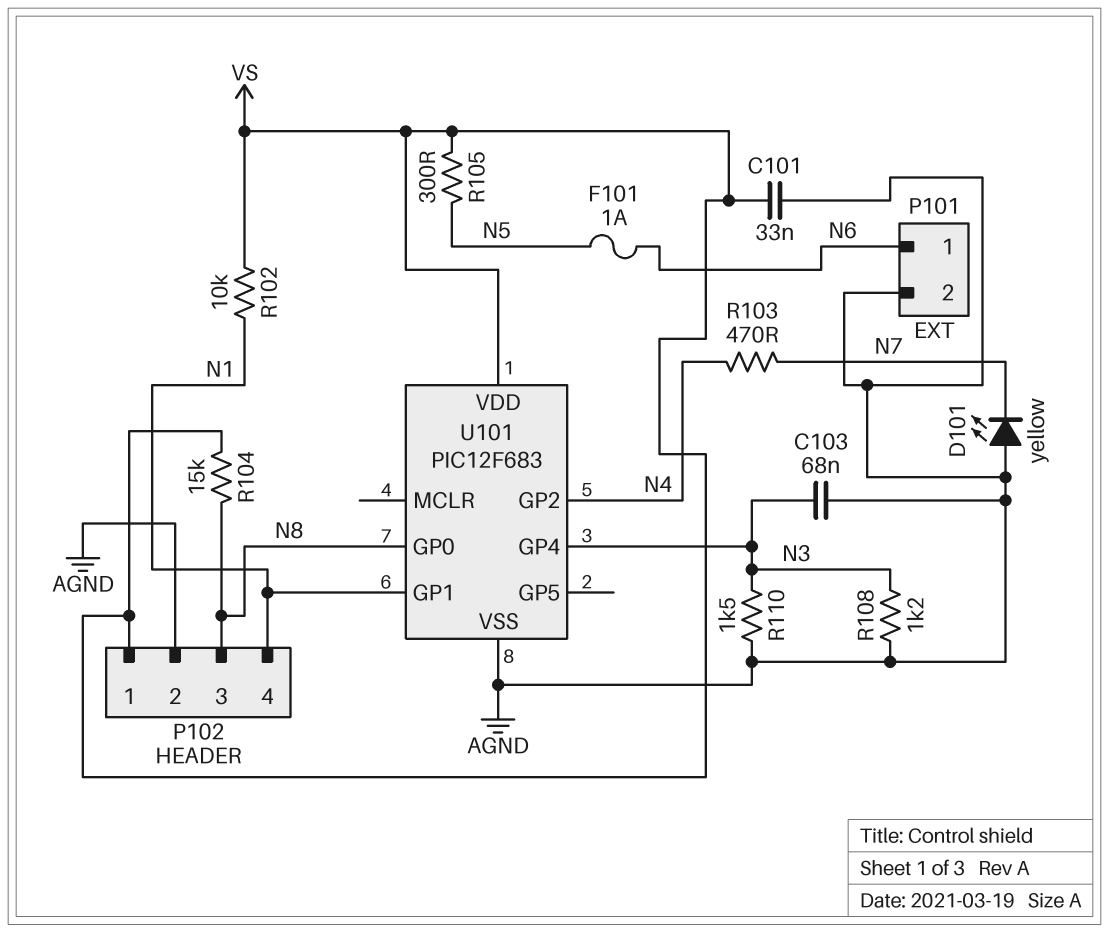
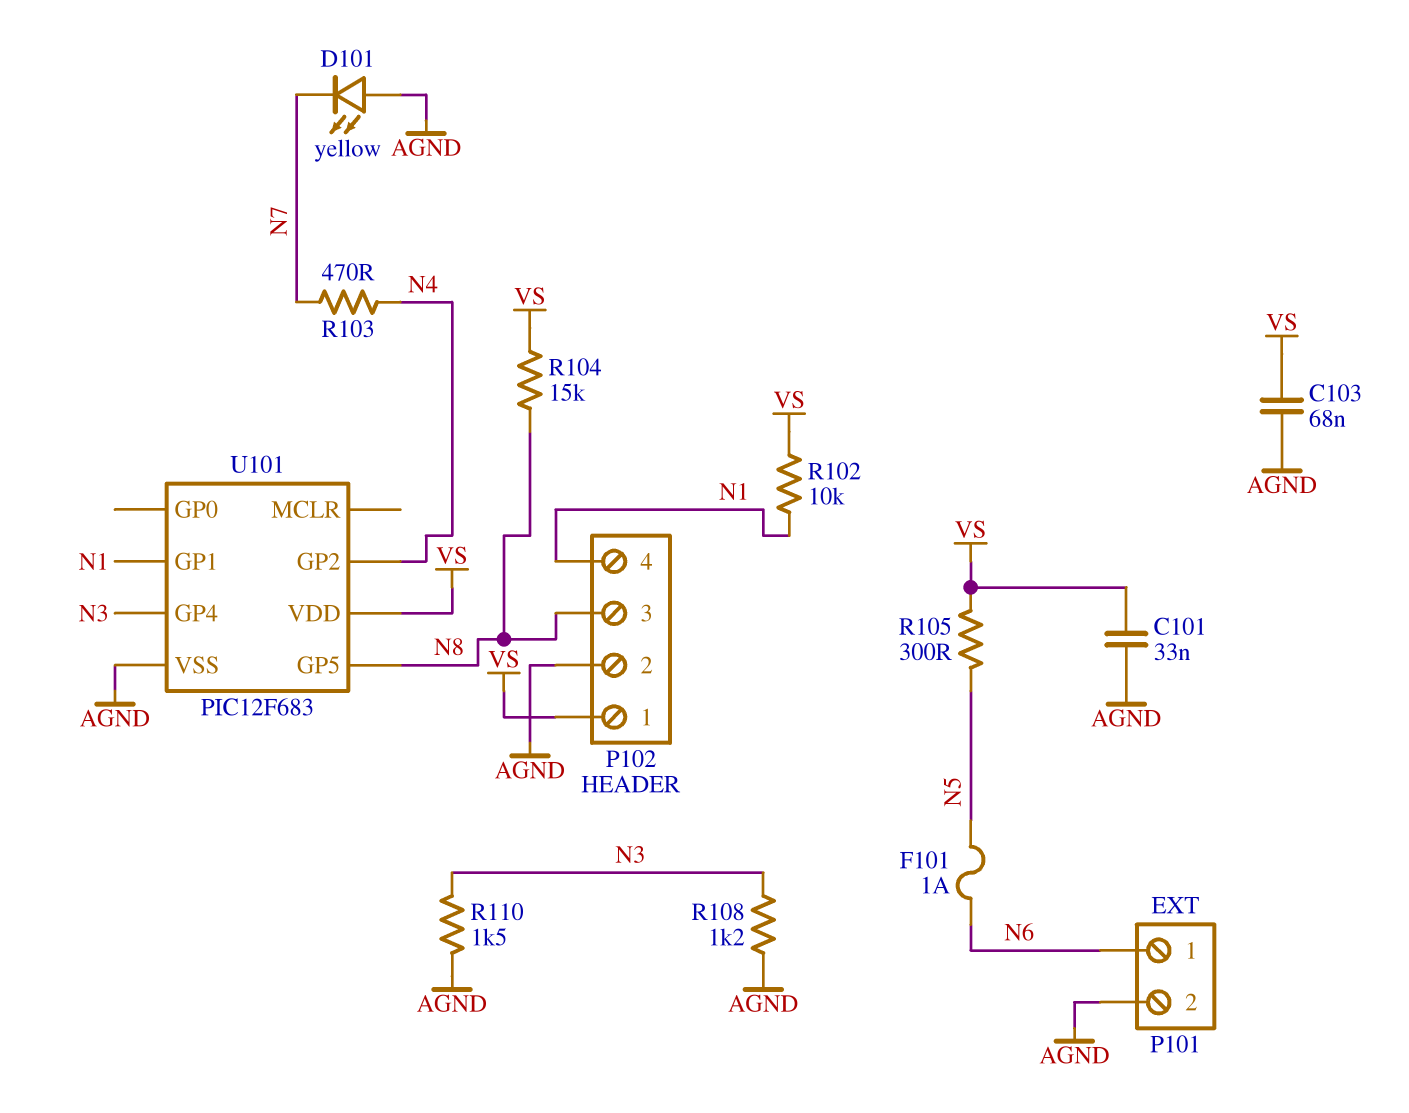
C103: 68nF (AGND, N3) -> 68nF (AGND, VS)
U101 pin GP0: N8 -> none
U101 pin GP5: none -> N8

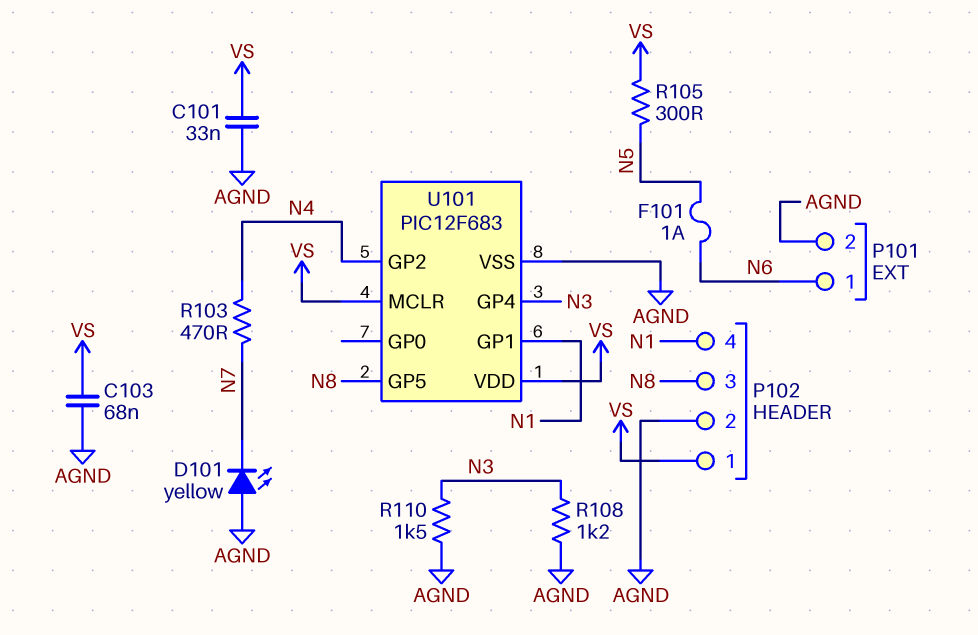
R102: 10k (N1, VS) -> none
R104: 15k (N8, VS) -> none
U101 pin MCLR: none -> VS

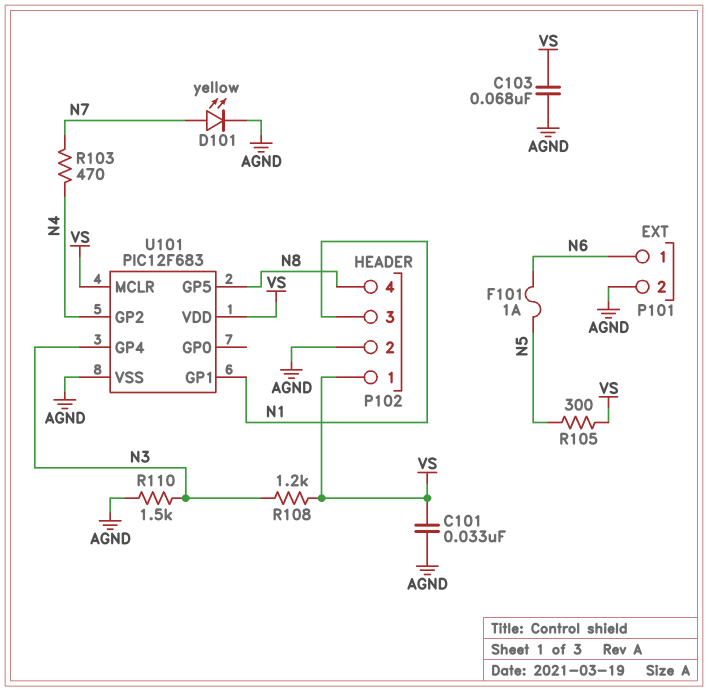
D101: LED yellow (A AGND, K N7) -> LED yellow (A N7, K AGND)
P102 pin 3: N8 -> N1
P102 pin 4: N1 -> N8
R108: 1.2k (AGND, N3) -> 1.2k (N3, VS)

